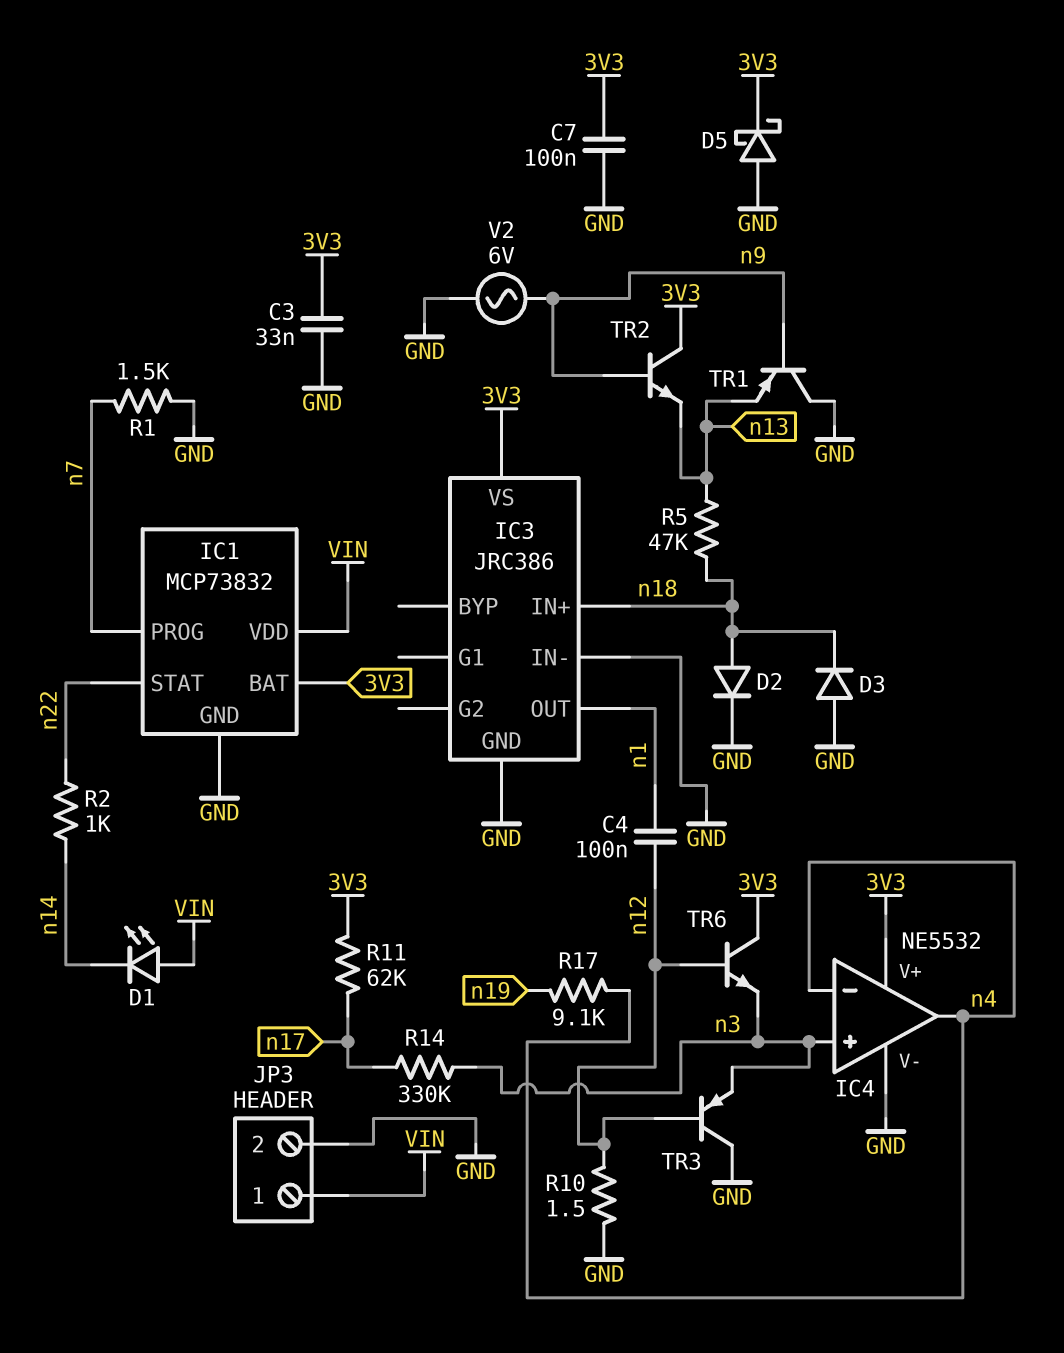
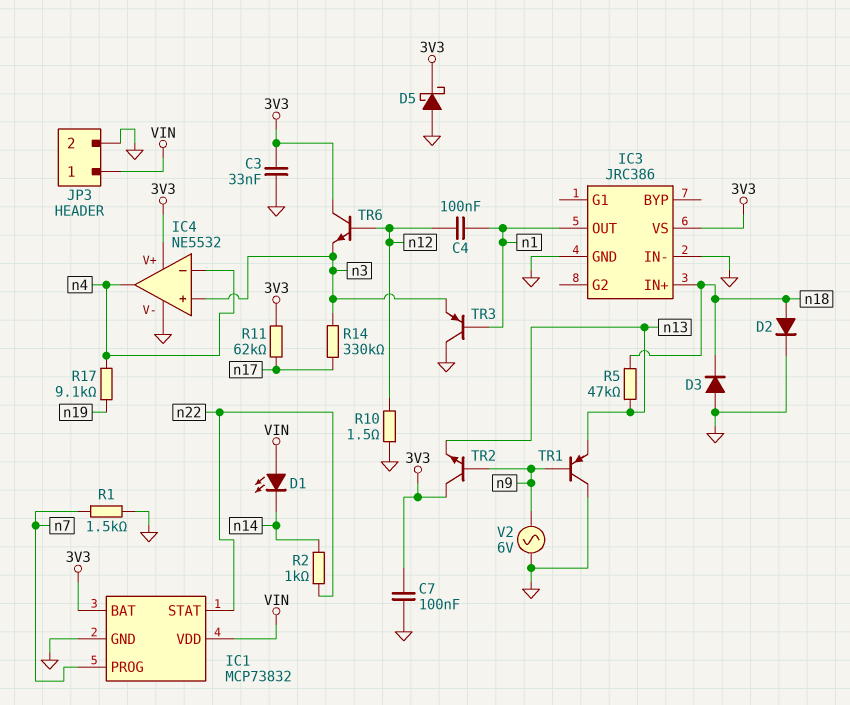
TR3: PNP (B n12, C GND, E n3) -> PNP (B n1, C GND, E n3)

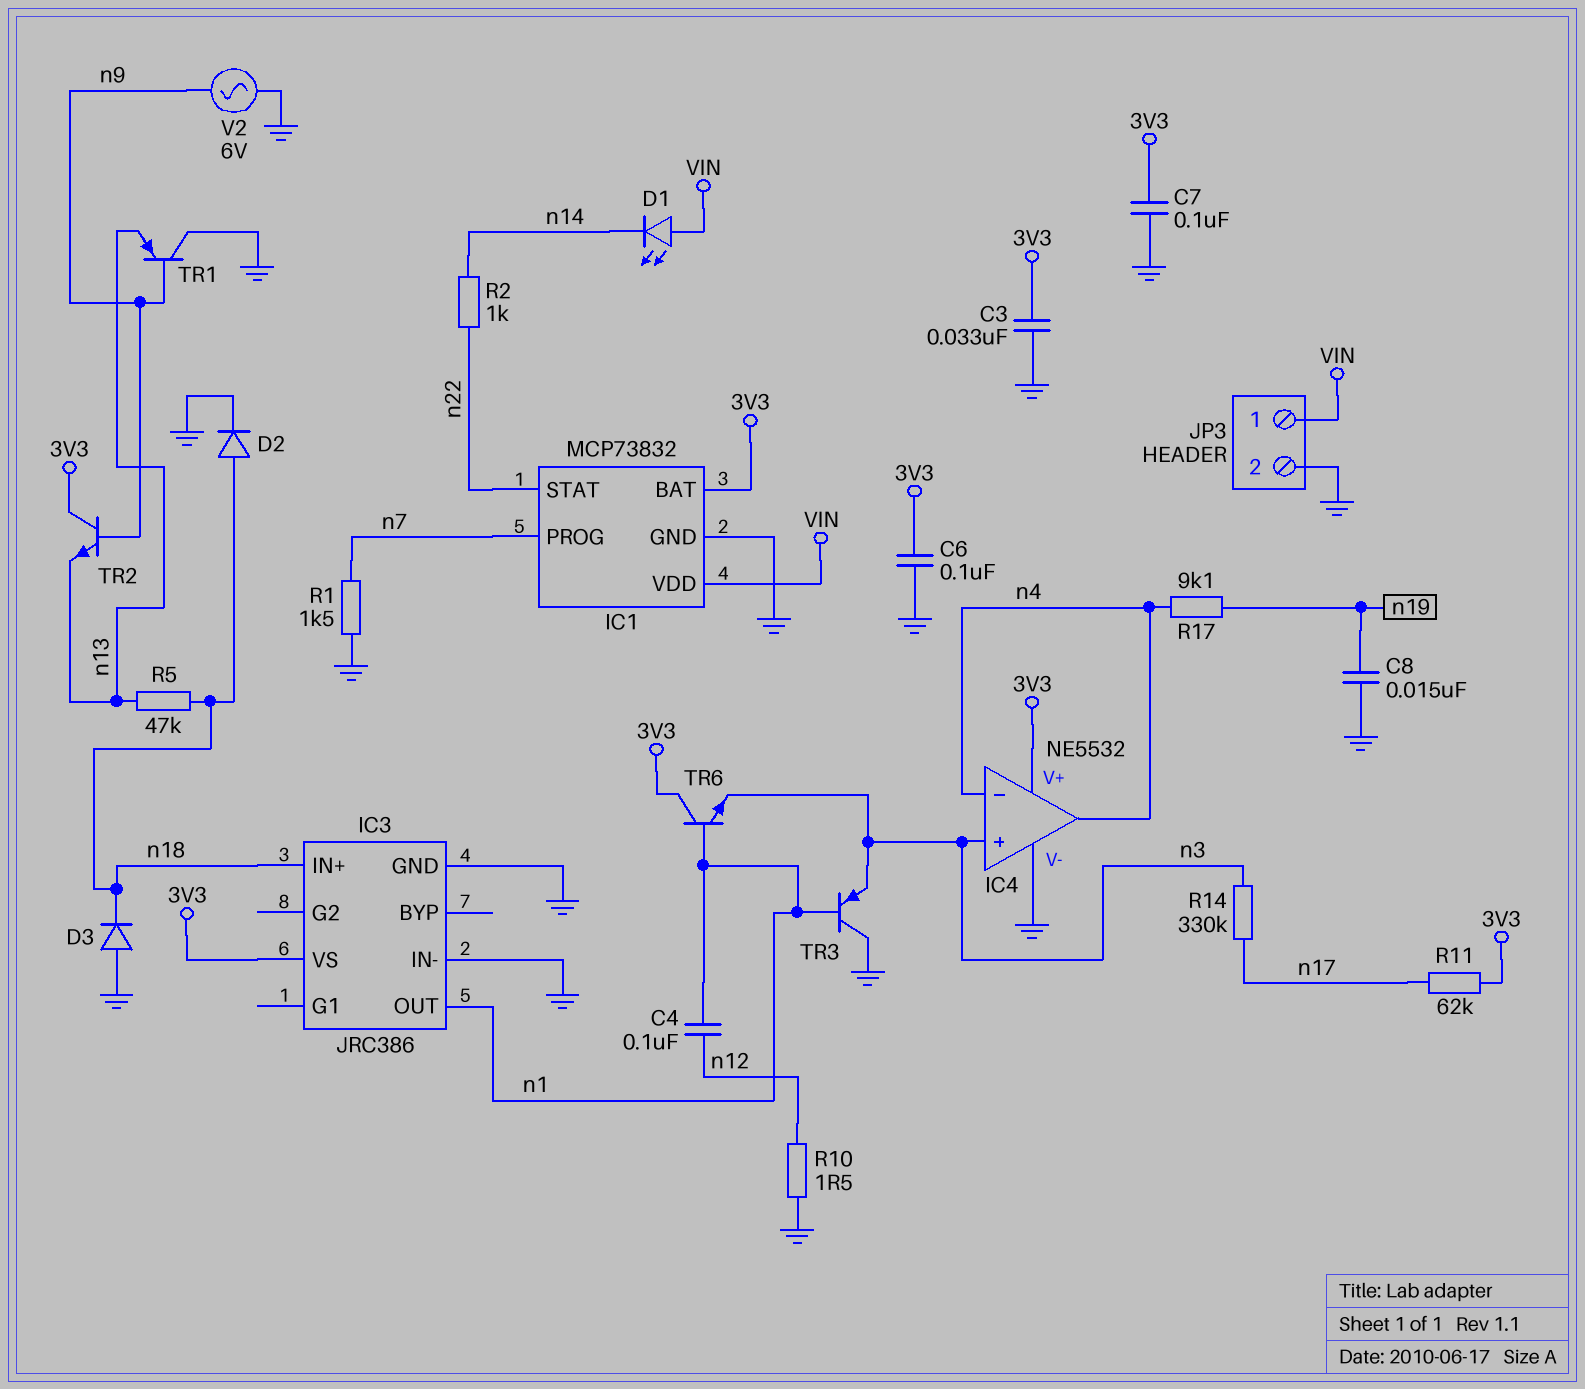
C6: none -> 100nF (3V3, GND)
C8: none -> 15nF (GND, n19)
D5: schottky (A GND, K 3V3) -> none
TR6: NPN (B n12, C 3V3, E n3) -> NPN (B n1, C 3V3, E n3)

